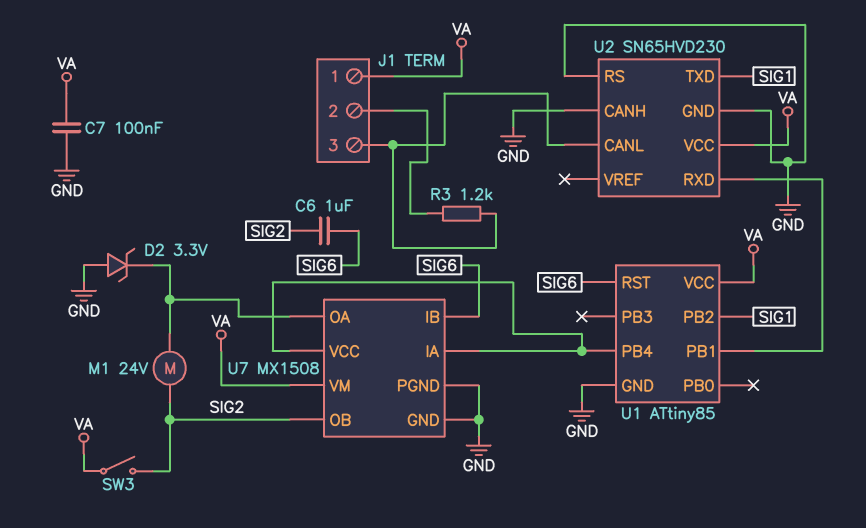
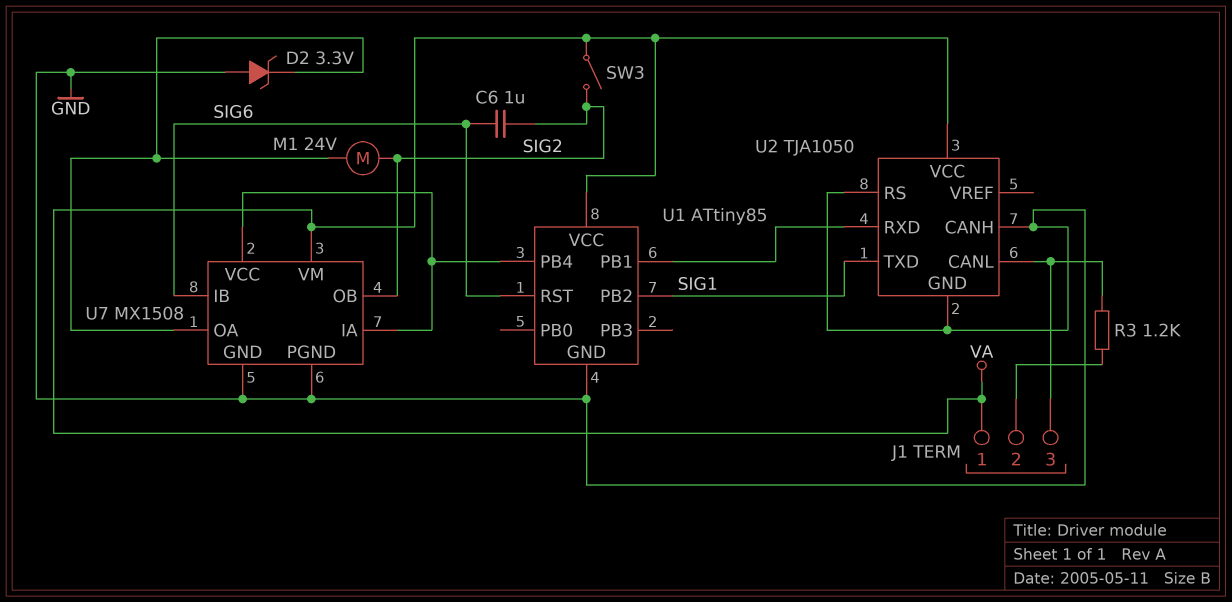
C7: 100nF (GND, VA) -> none
U2: SN65HVD230 -> TJA1050

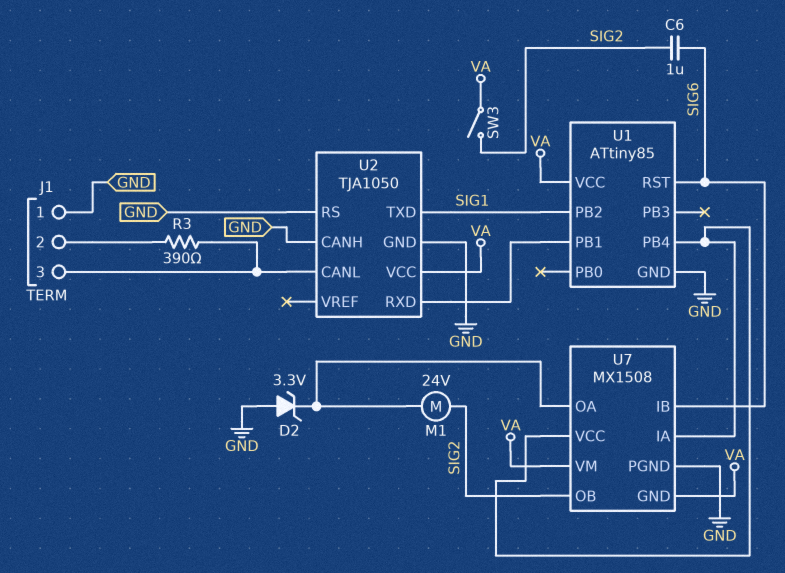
J1 pin 1: VA -> GND
R3: 1.2k (J1/2, J1/3) -> 390 (J1/2, J1/3)
U7 pin GND: GND -> VA

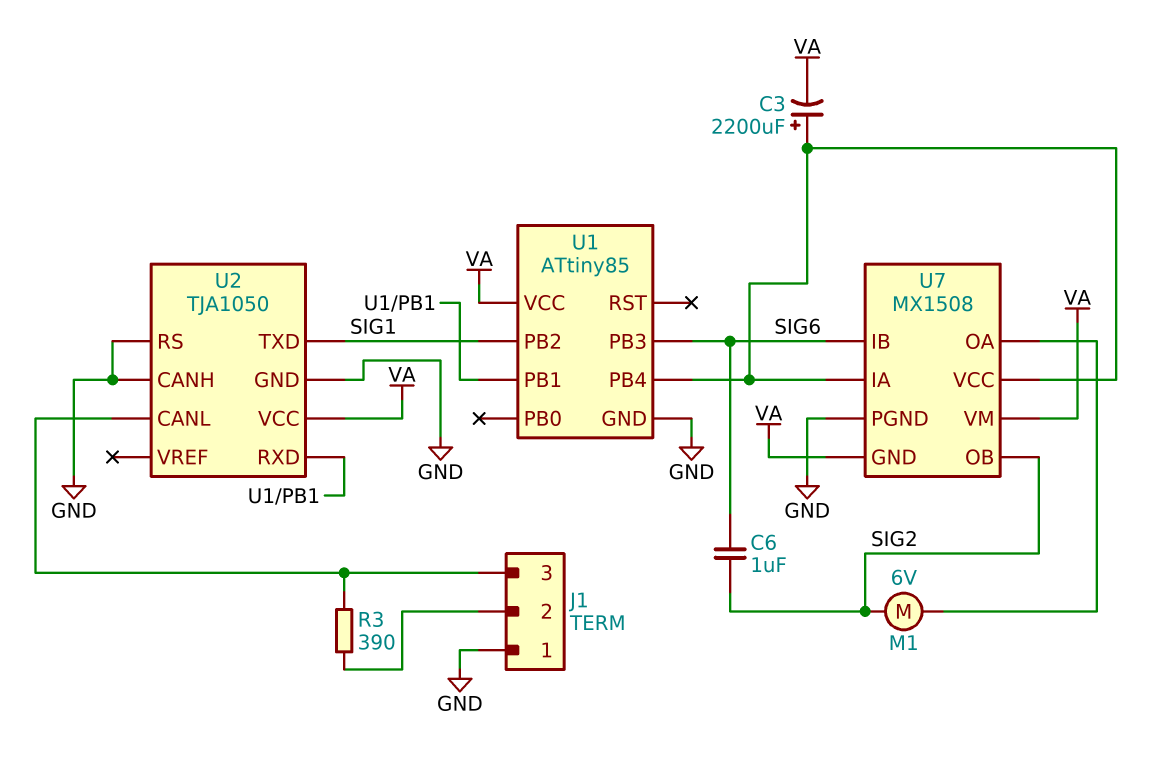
C3: none -> 2200uF (plus U1/PB4, minus VA)
D2: zener 3.3V (A GND, K U7/OA) -> none
M1: motor 24V (SIG2, U7/OA) -> motor 6V (SIG2, U7/OA)
SW3: switch (SIG2, VA) -> none
U1 pin PB3: none -> SIG6
U1 pin RST: SIG6 -> none

